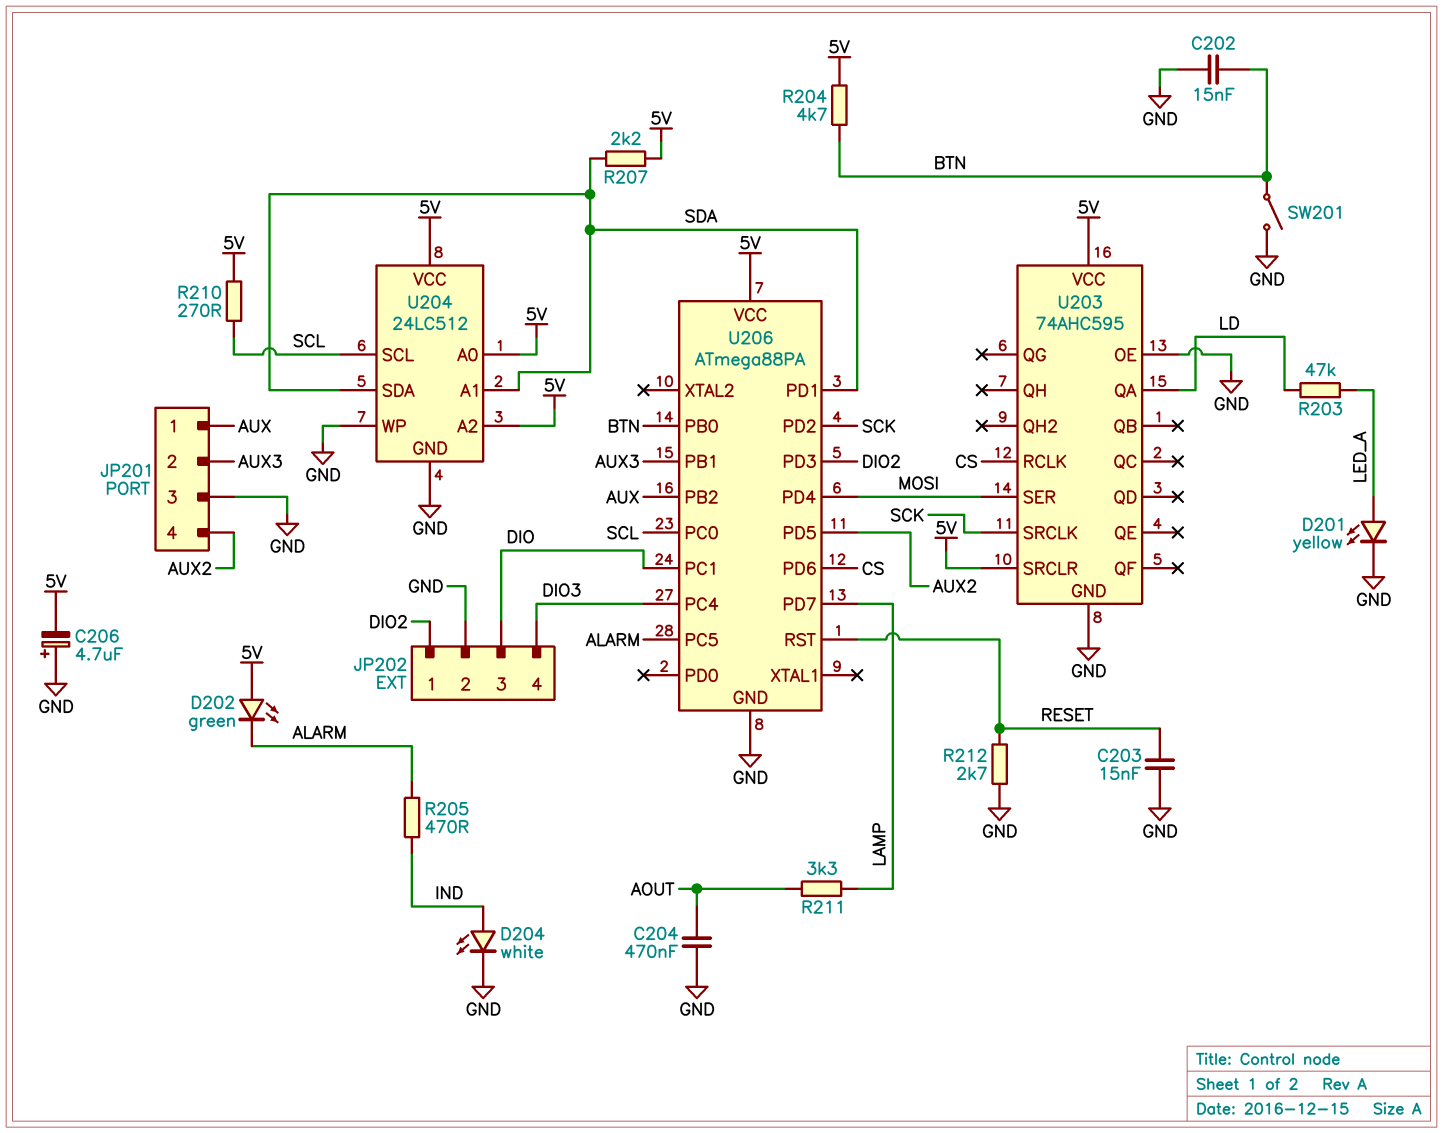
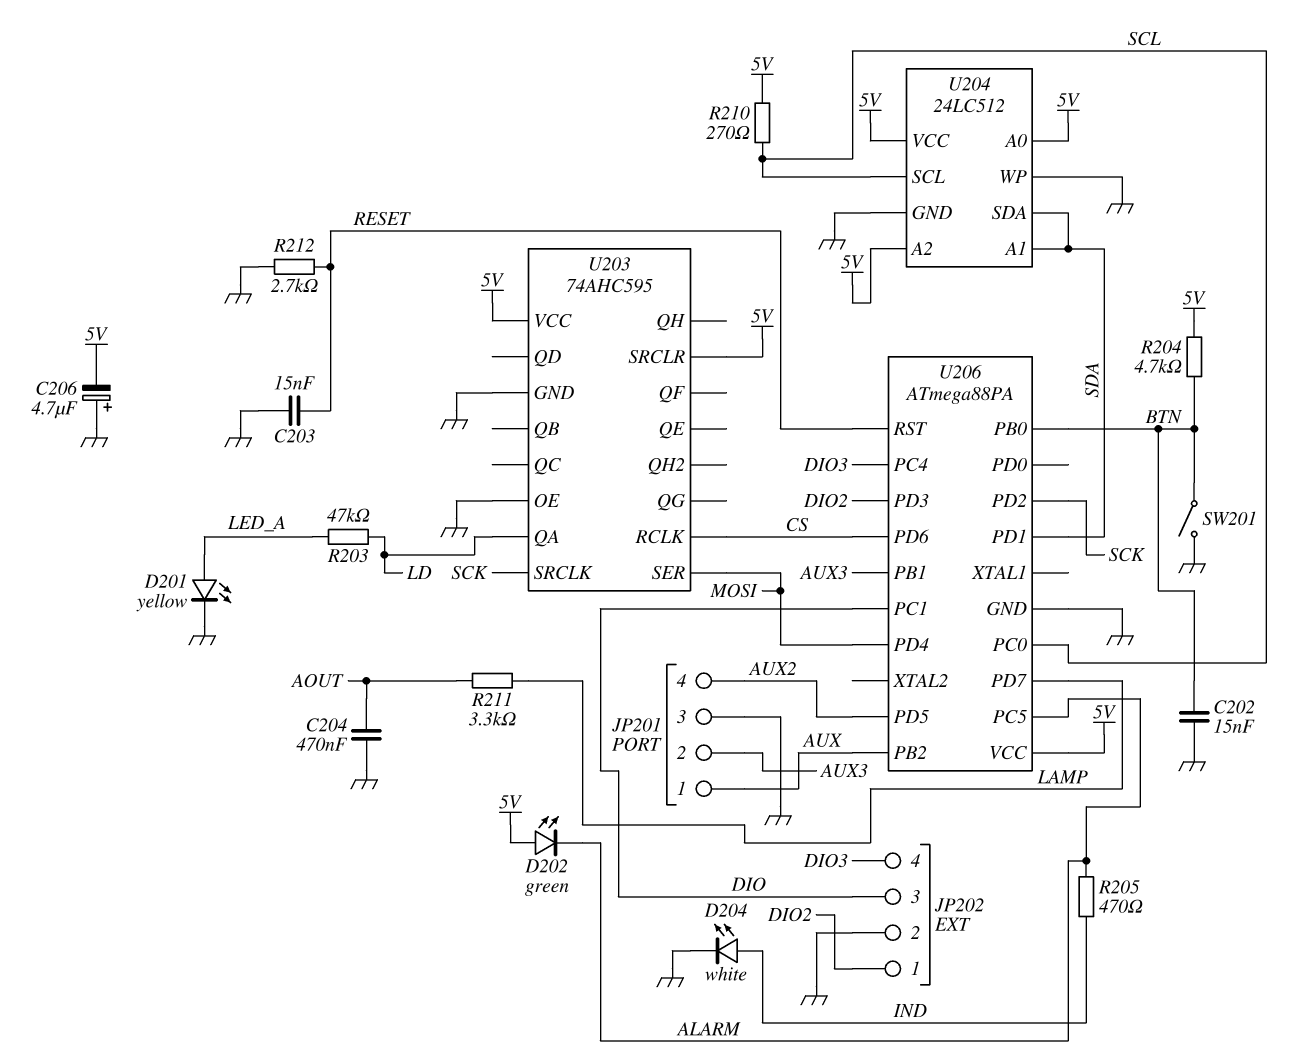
R207: 2.2k (5V, SDA) -> none

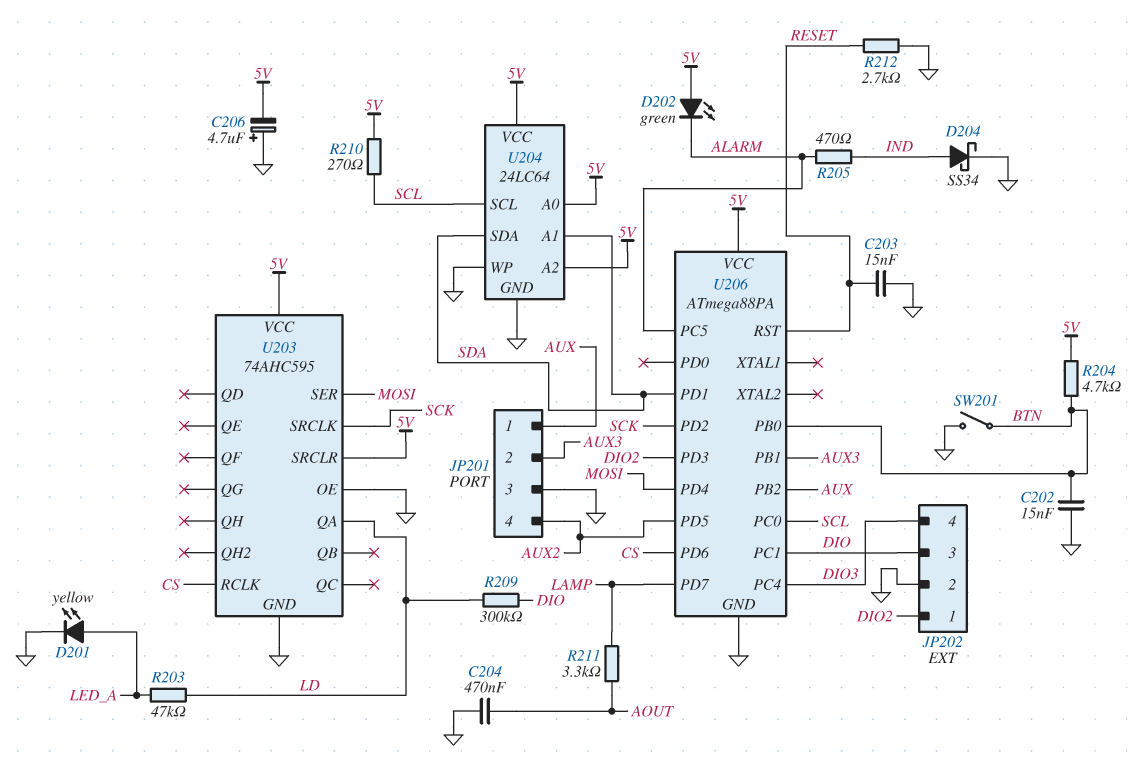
D204: LED white (A IND, K GND) -> schottky SS34 (A IND, K GND)
R209: none -> 300k (DIO, LD)
U204: 24LC512 -> 24LC64

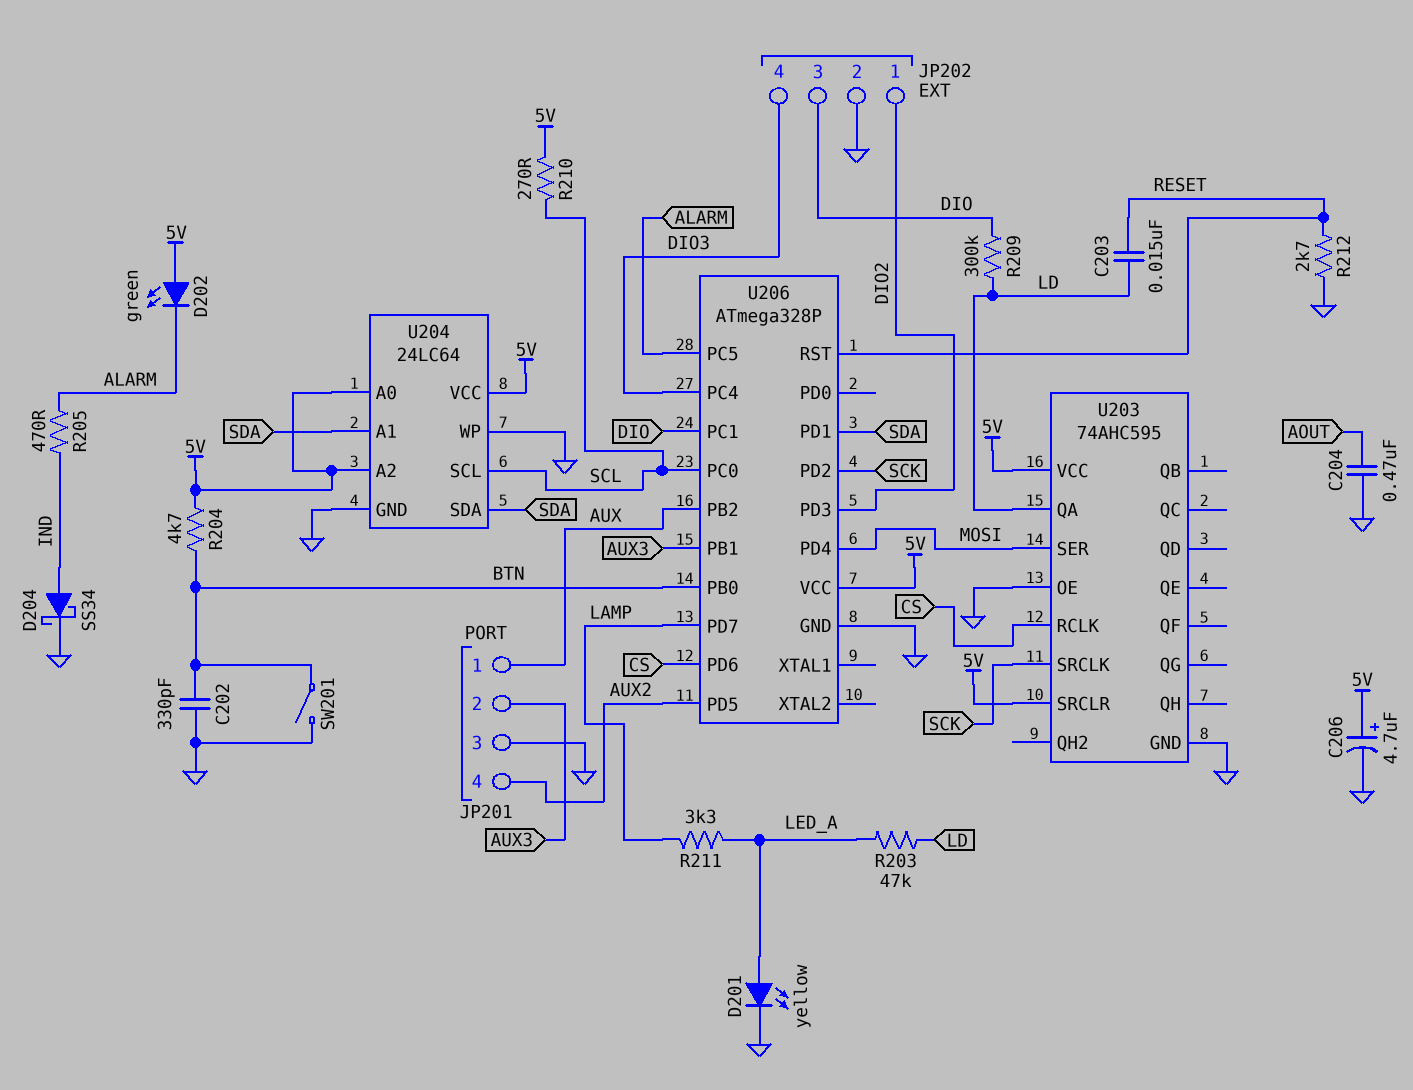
C202: 15nF (BTN, GND) -> 330pF (BTN, GND)
C203: 15nF (GND, RESET) -> 15nF (LD, RESET)
C206: 4.7uF (plus GND, minus 5V) -> 4.7uF (plus 5V, minus GND)
R211: 3.3k (AOUT, LAMP) -> 3.3k (LAMP, LED_A)
U206: ATmega88PA -> ATmega328P

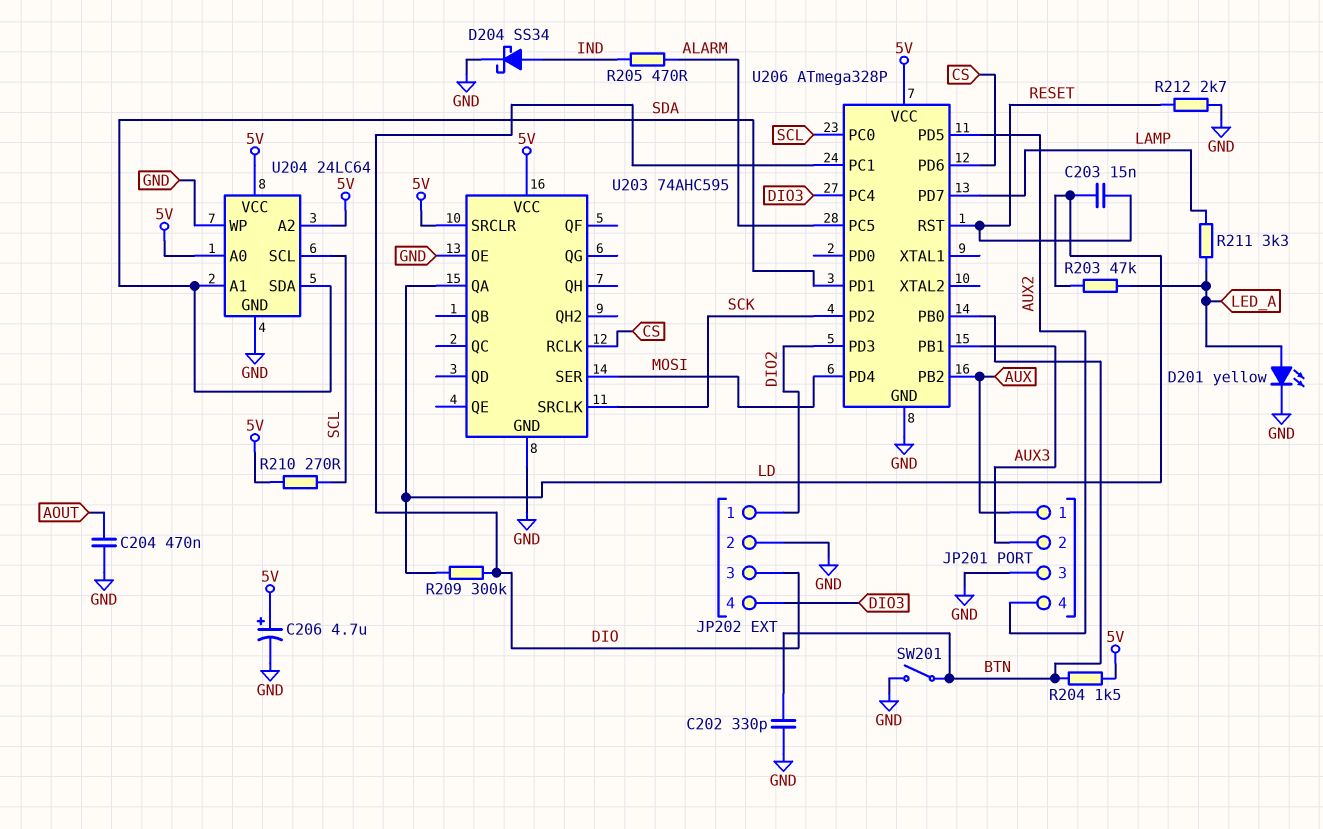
D202: LED green (A 5V, K ALARM) -> none
R204: 4.7k (5V, BTN) -> 1.5k (5V, BTN)

